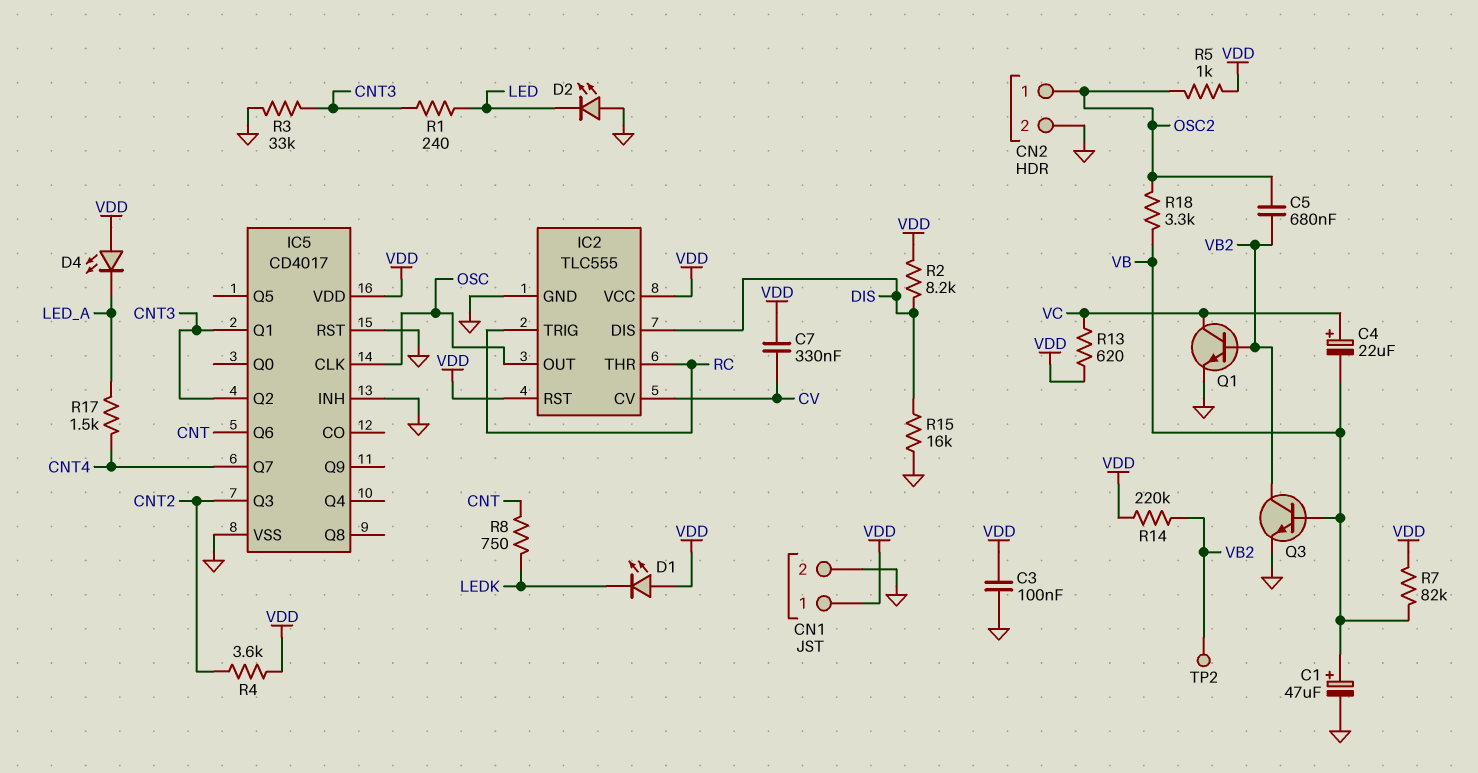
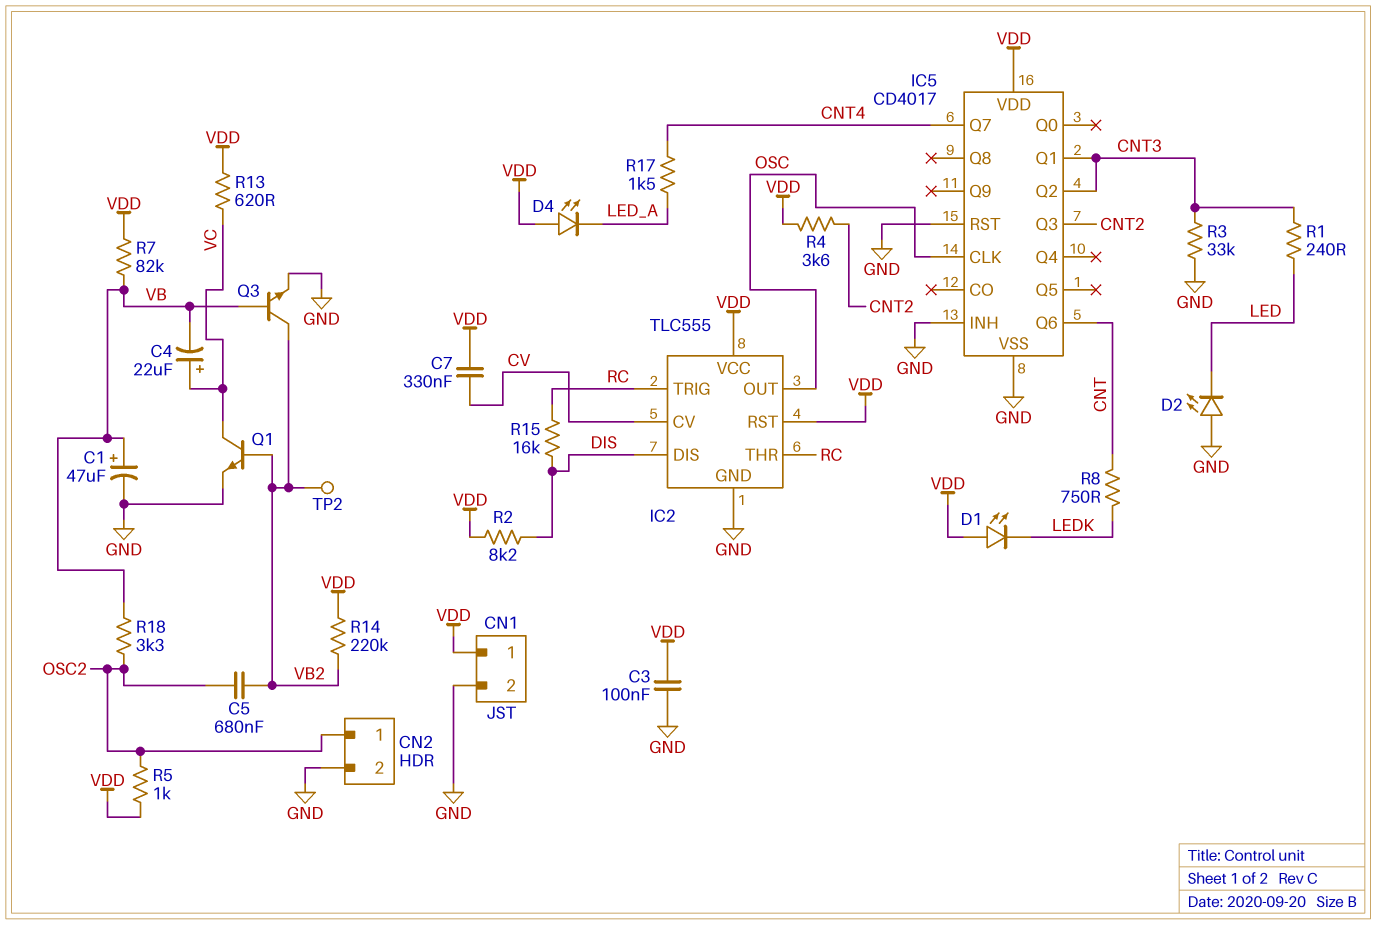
R15: 16k (DIS, GND) -> 16k (DIS, RC)

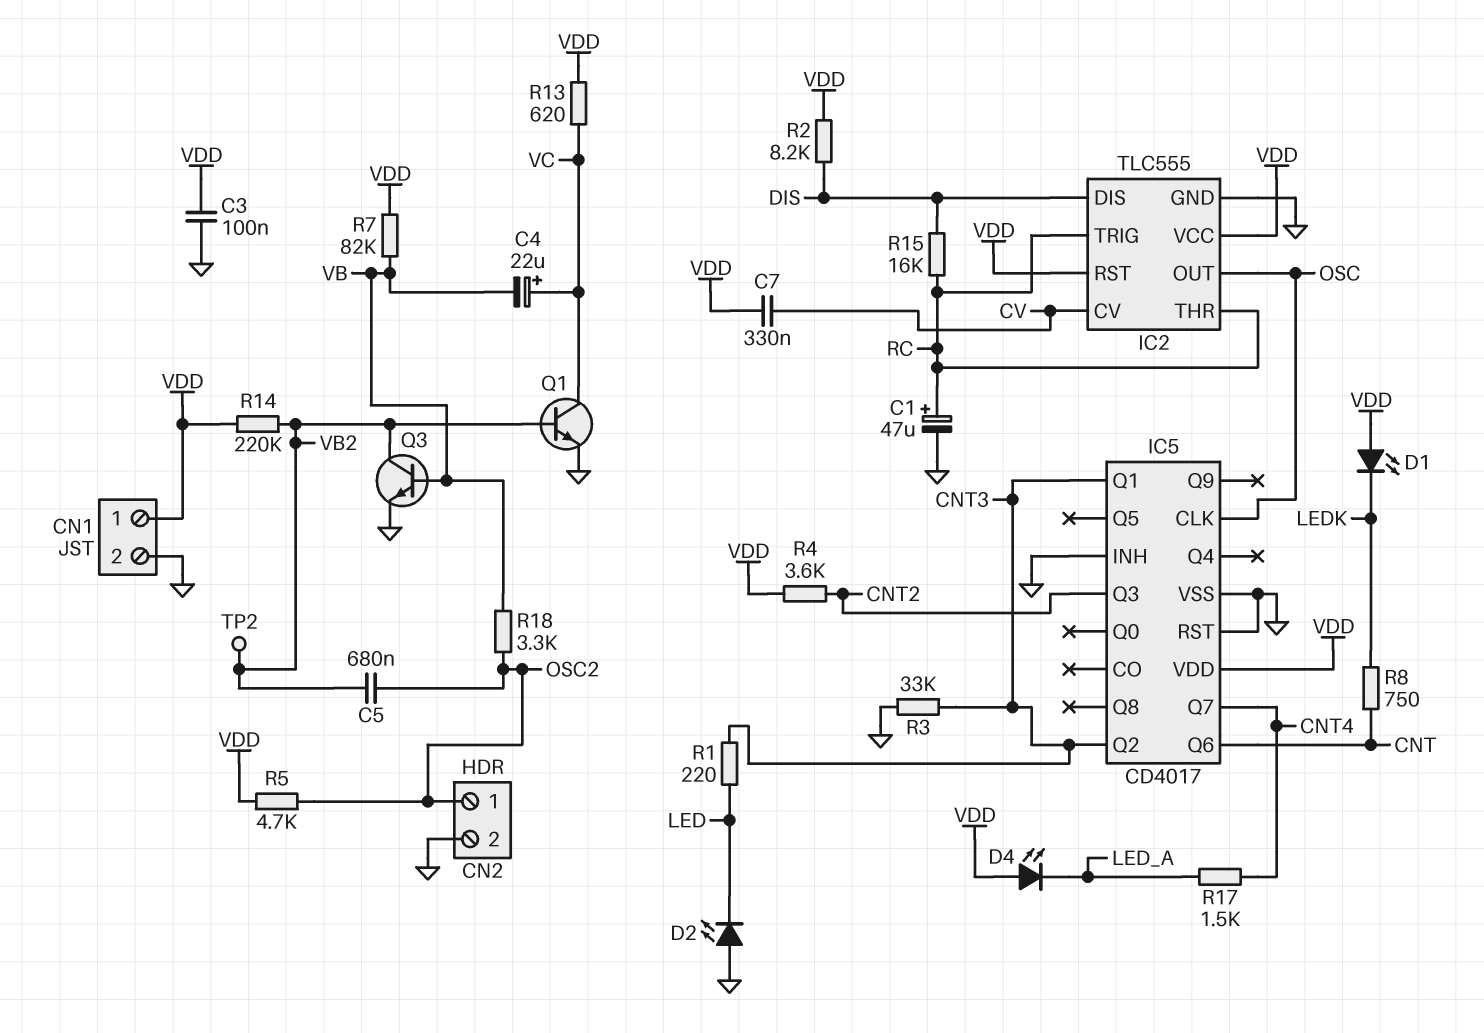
C1: 47uF (plus VB, minus GND) -> 47uF (plus RC, minus GND)
R1: 240 (CNT3, LED) -> 220 (CNT3, LED)
R5: 1k (OSC2, VDD) -> 4.7k (OSC2, VDD)

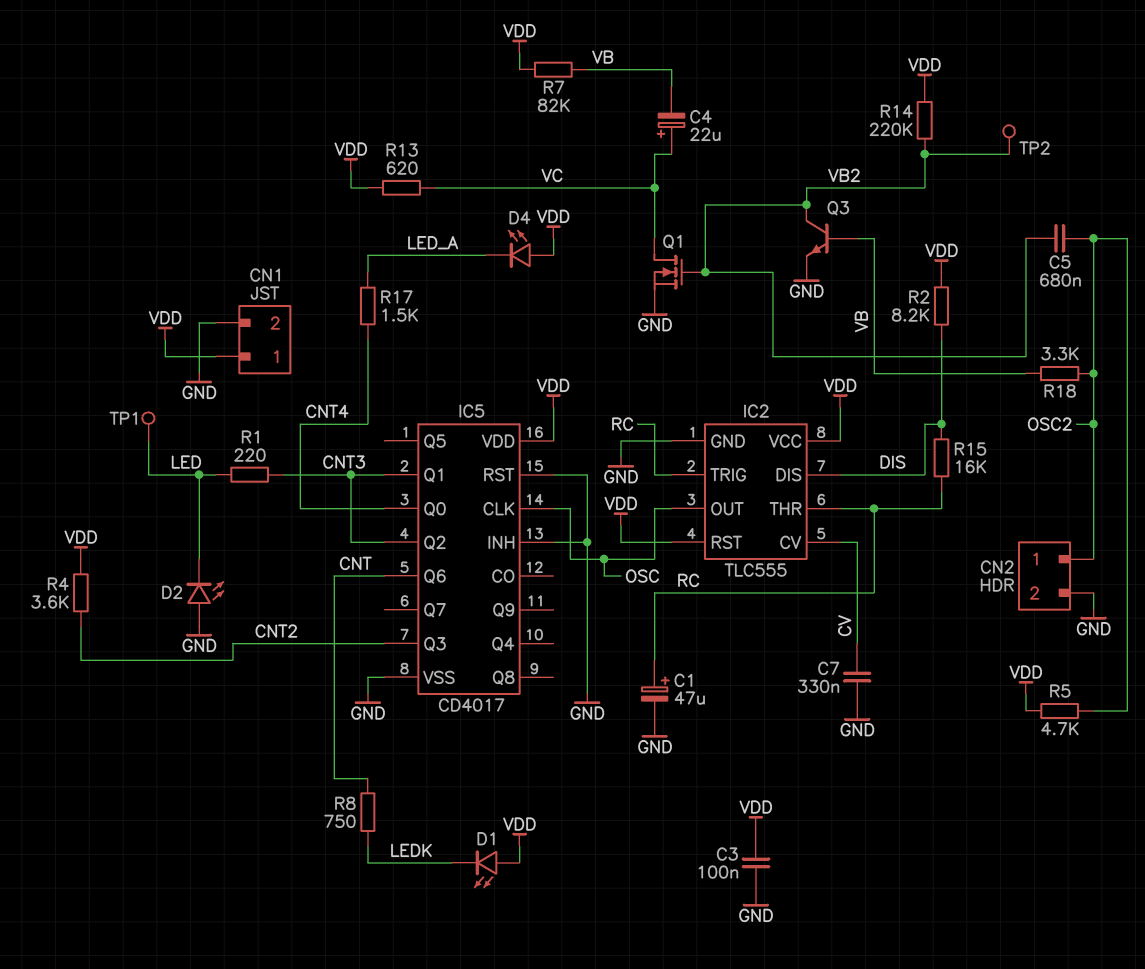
C7: 330nF (CV, VDD) -> 330nF (CV, GND)
IC5 pin Q0: none -> CNT4
IC5 pin Q7: CNT4 -> none
Q1: NPN (B VB2, C VC, E GND) -> NMOS (G VB2, D VC, S GND)
R3: 33k (CNT3, GND) -> none
TP1: none -> test point (LED)

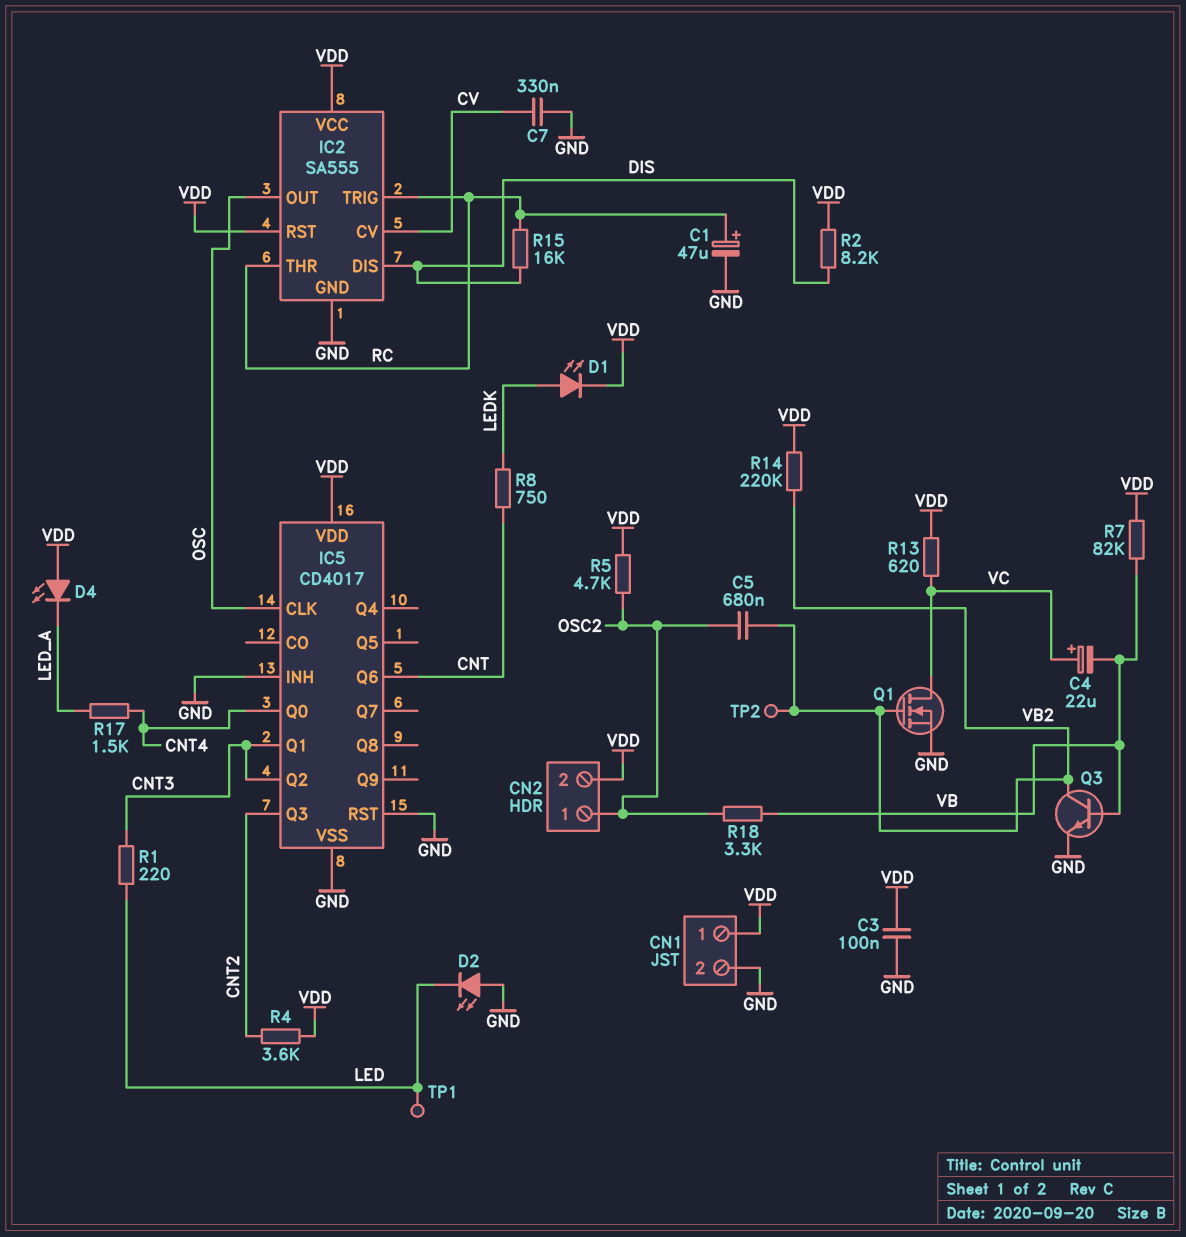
CN2 pin 2: GND -> VDD
D1: LED (A VDD, K LEDK) -> LED (A LEDK, K VDD)
IC2: TLC555 -> SA555

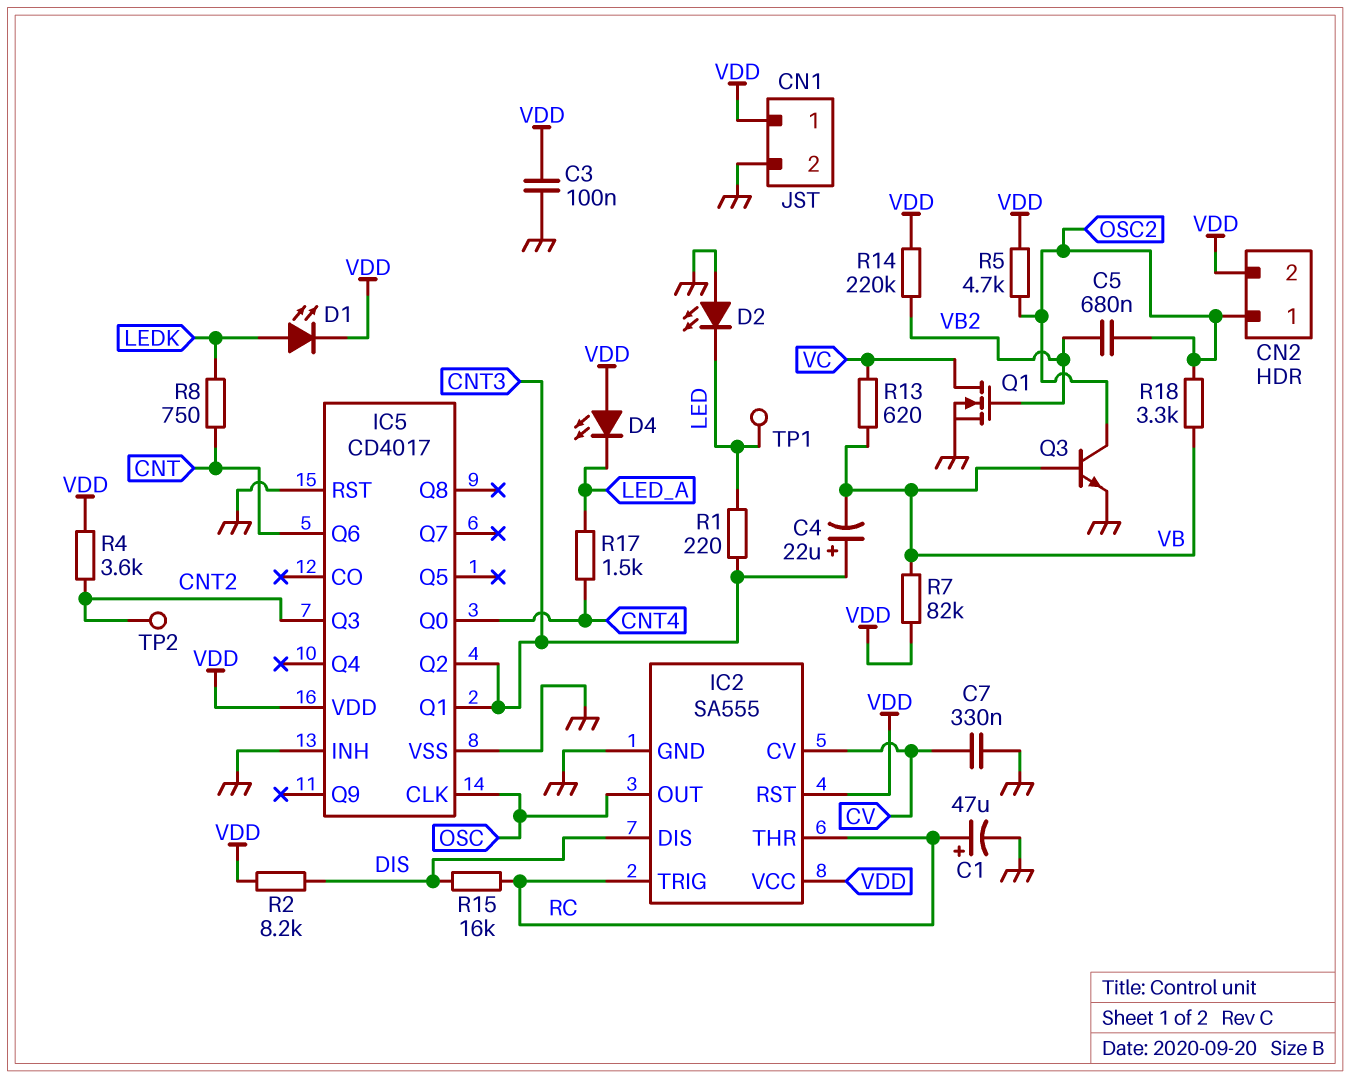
C4: 22uF (plus VC, minus VB) -> 22uF (plus CNT3, minus VB)
Q3: NPN (B VB, C VB2, E GND) -> NPN (B VB, C OSC2, E GND)
R13: 620 (VC, VDD) -> 620 (VB, VC)
TP2: test point (VB2) -> test point (CNT2)

